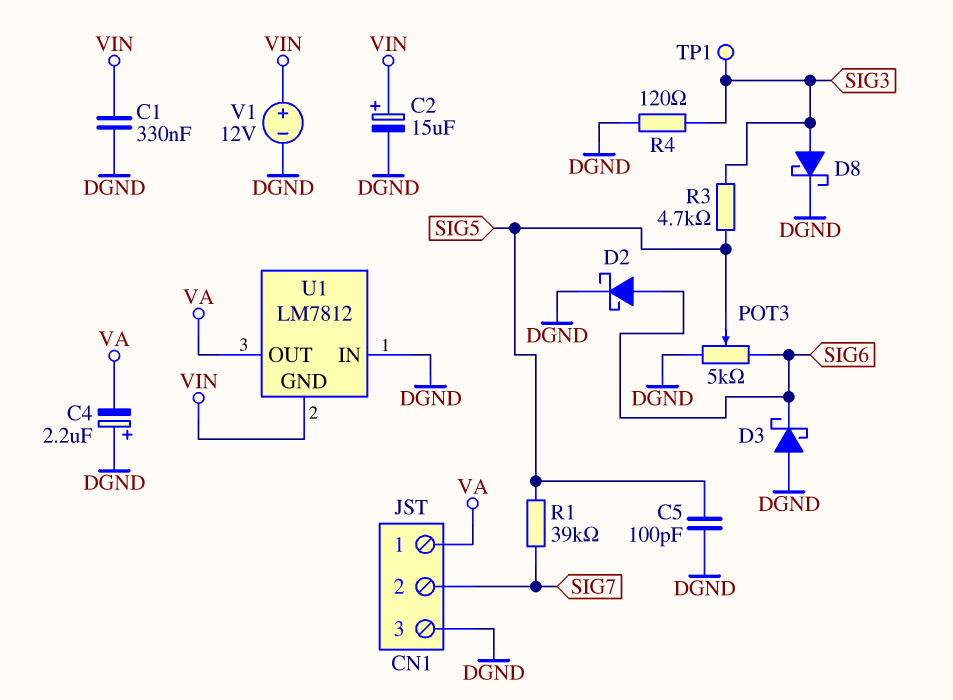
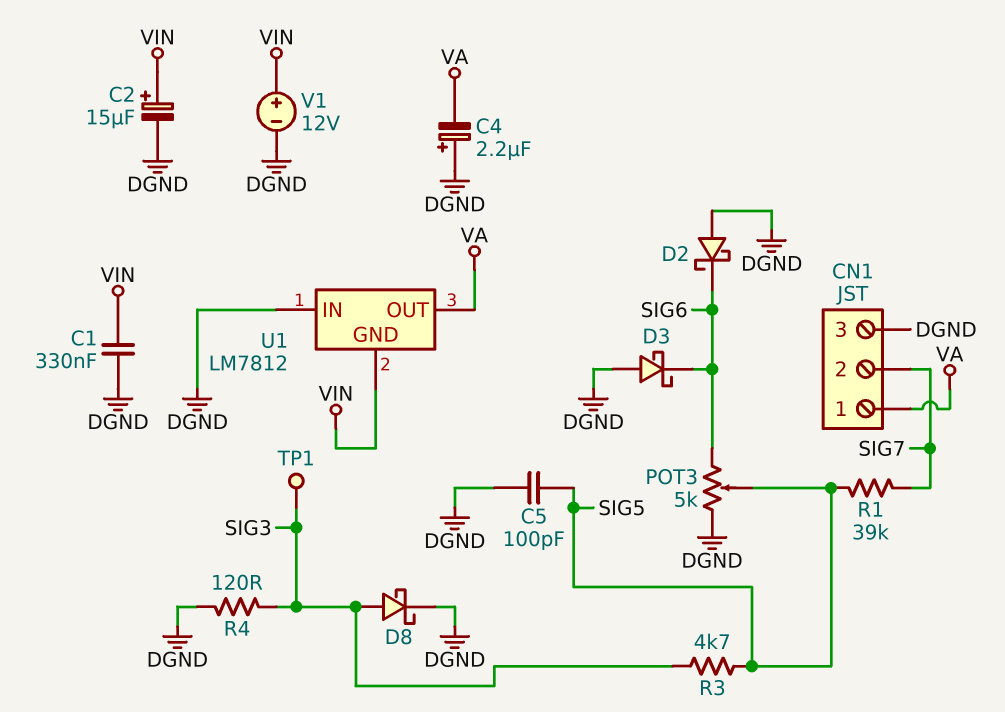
D2: schottky (A SIG6, K DGND) -> schottky (A DGND, K SIG6)

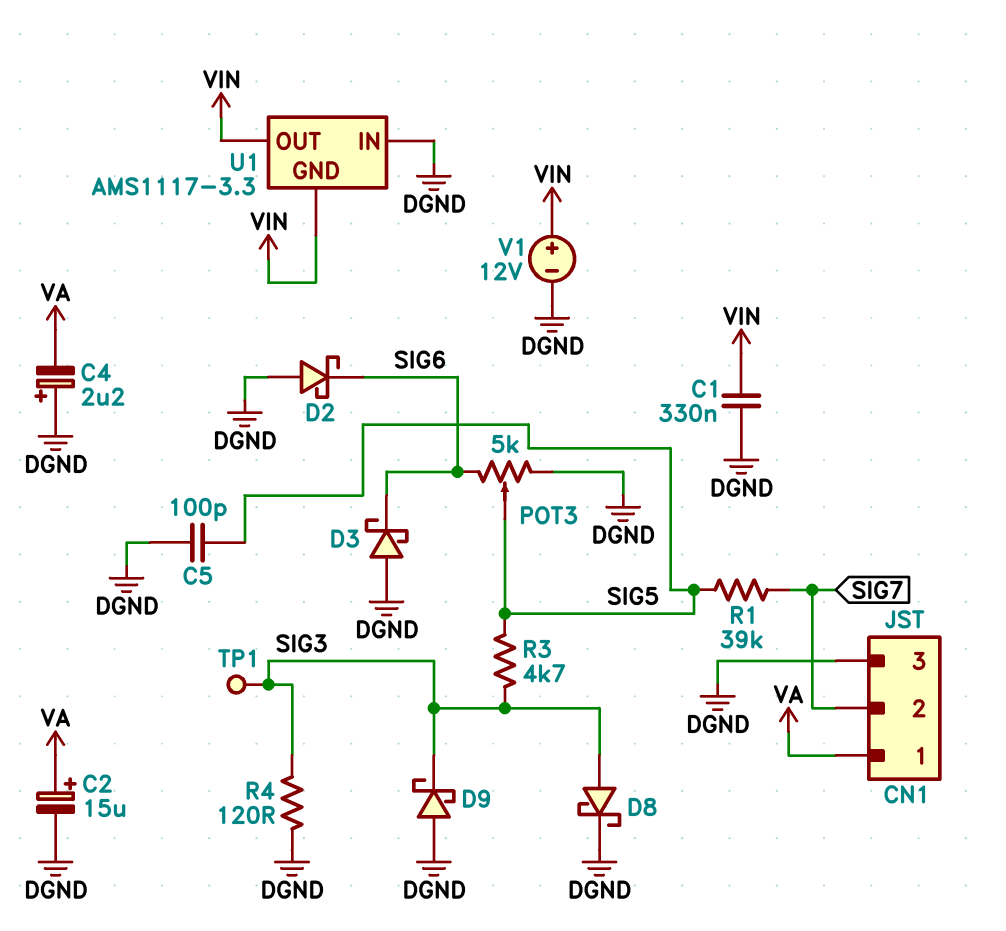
C2: 15uF (plus VIN, minus DGND) -> 15uF (plus VA, minus DGND)
D9: none -> schottky (A DGND, K SIG3)
U1: LM7812 -> AMS1117-3.3
U1 pin OUT: VA -> VIN

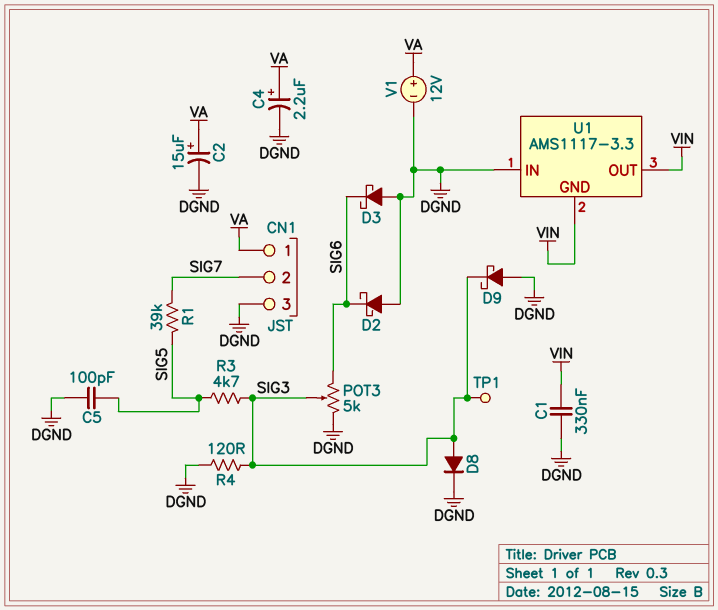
C4: 2.2uF (plus DGND, minus VA) -> 2.2uF (plus VA, minus DGND)
D8: schottky (A SIG3, K DGND) -> diode (A SIG3, K DGND)
POT3: 5k (DGND, SIG6, wiper SIG5) -> 5k (DGND, SIG6, wiper SIG3)
V1: 12V (plus VIN, minus DGND) -> 12V (plus VA, minus DGND)

